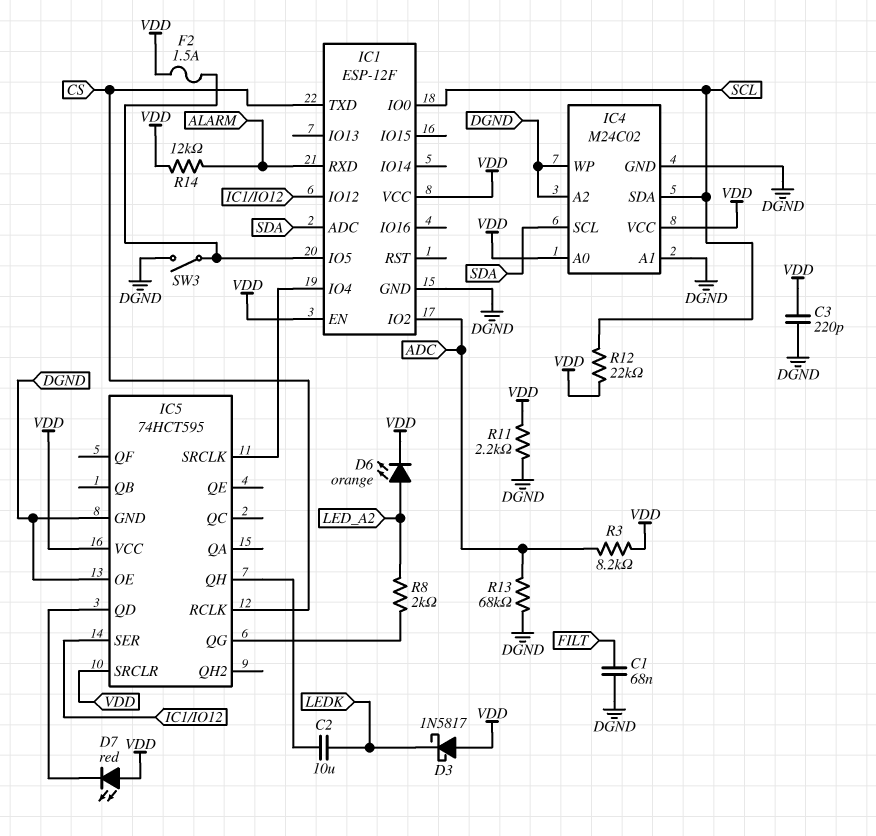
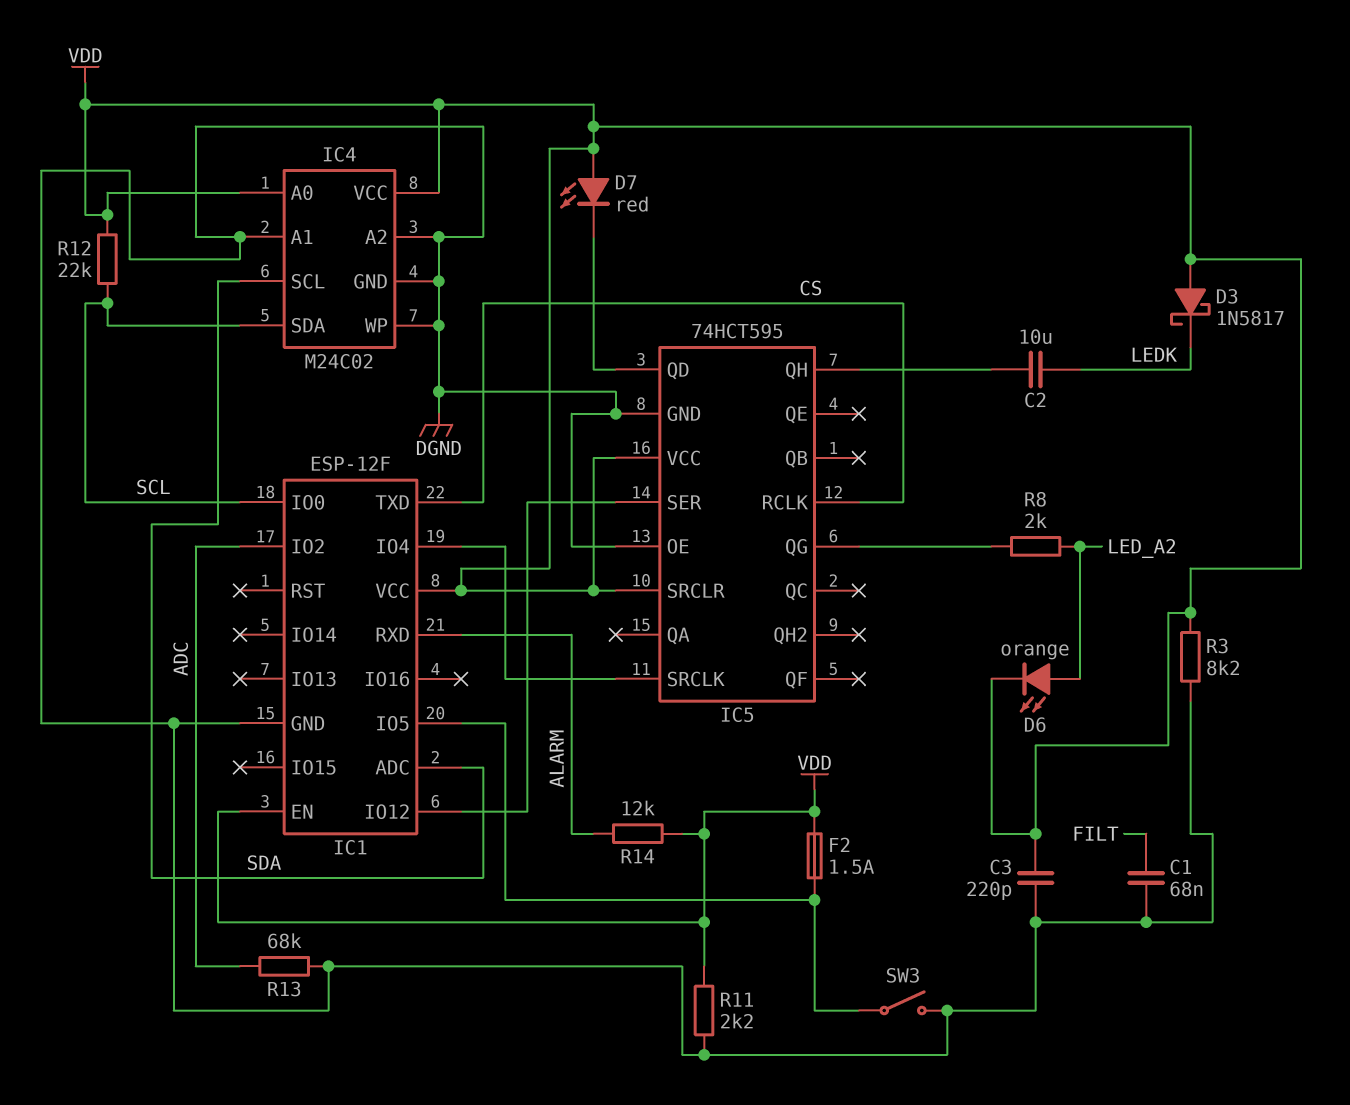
R3: 8.2k (ADC, VDD) -> 8.2k (DGND, VDD)

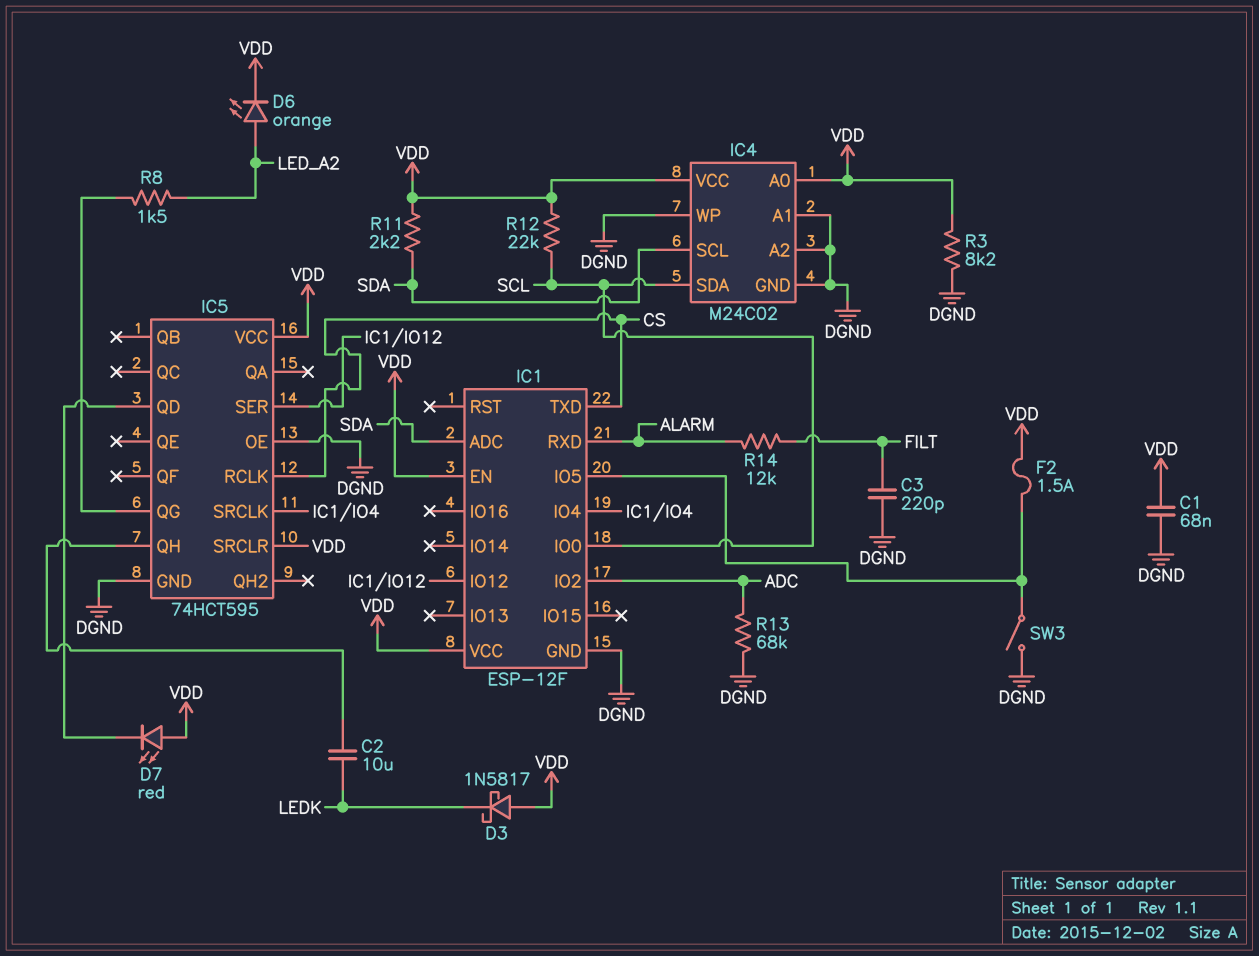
C1: 68nF (DGND, FILT) -> 68nF (DGND, VDD)
C3: 220pF (DGND, VDD) -> 220pF (DGND, FILT)
R8: 2k (IC5/QG, LED_A2) -> 1.5k (IC5/QG, LED_A2)
R11: 2.2k (DGND, VDD) -> 2.2k (SDA, VDD)
R14: 12k (ALARM, VDD) -> 12k (ALARM, FILT)

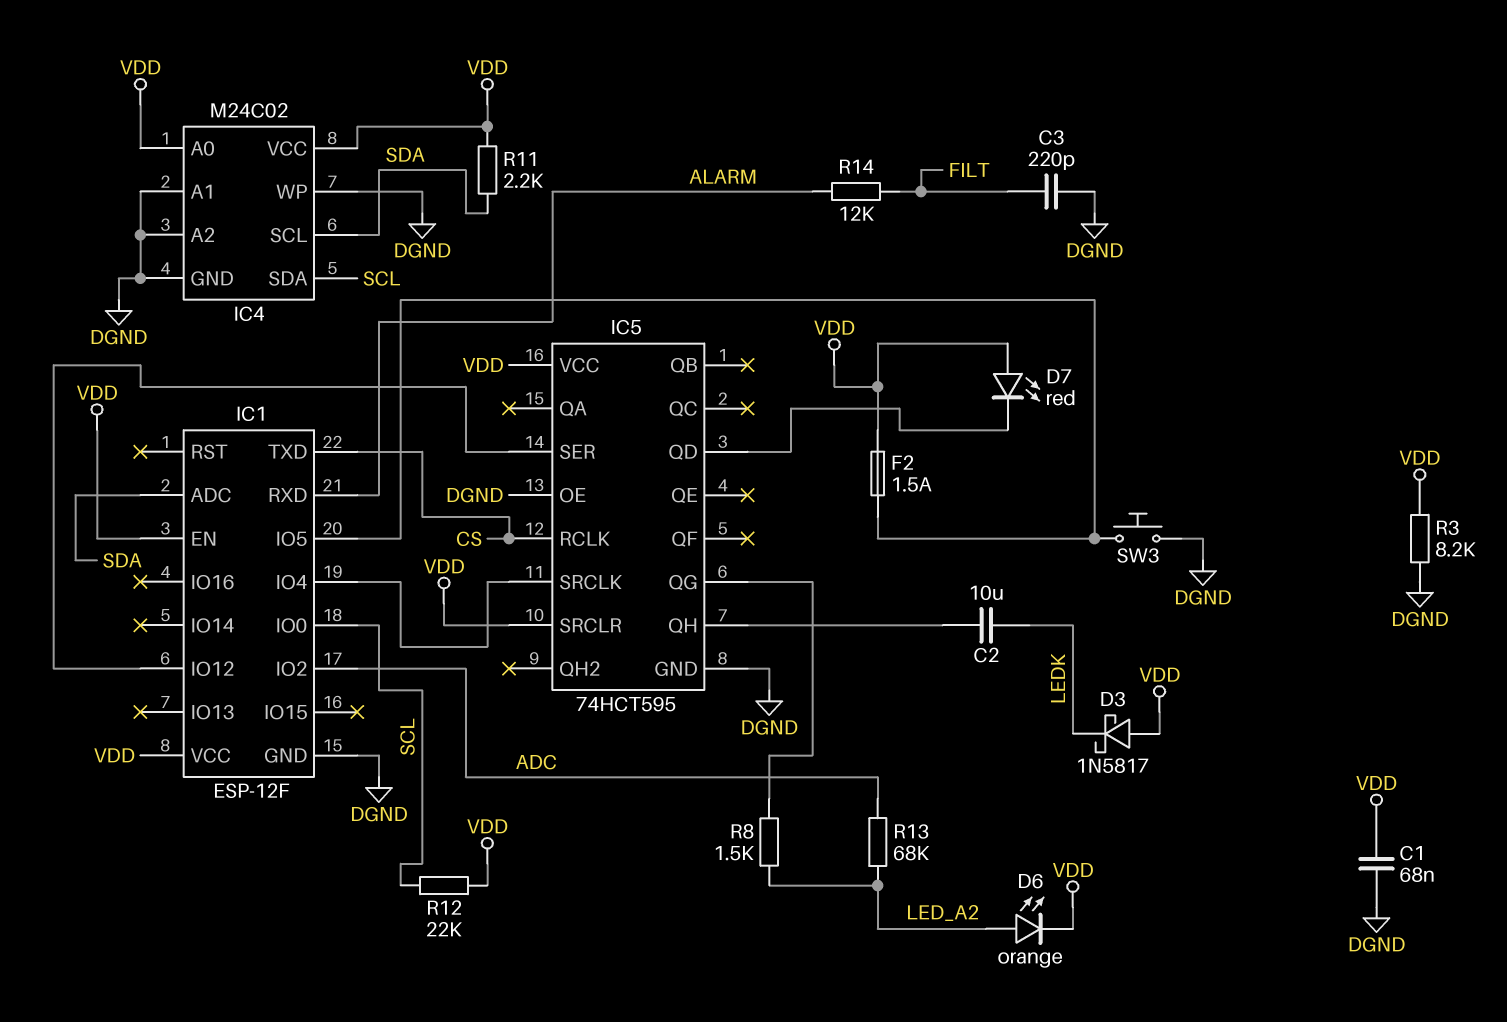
R13: 68k (ADC, DGND) -> 68k (ADC, LED_A2)
SW3: switch (DGND, IC1/IO5) -> button (DGND, IC1/IO5)

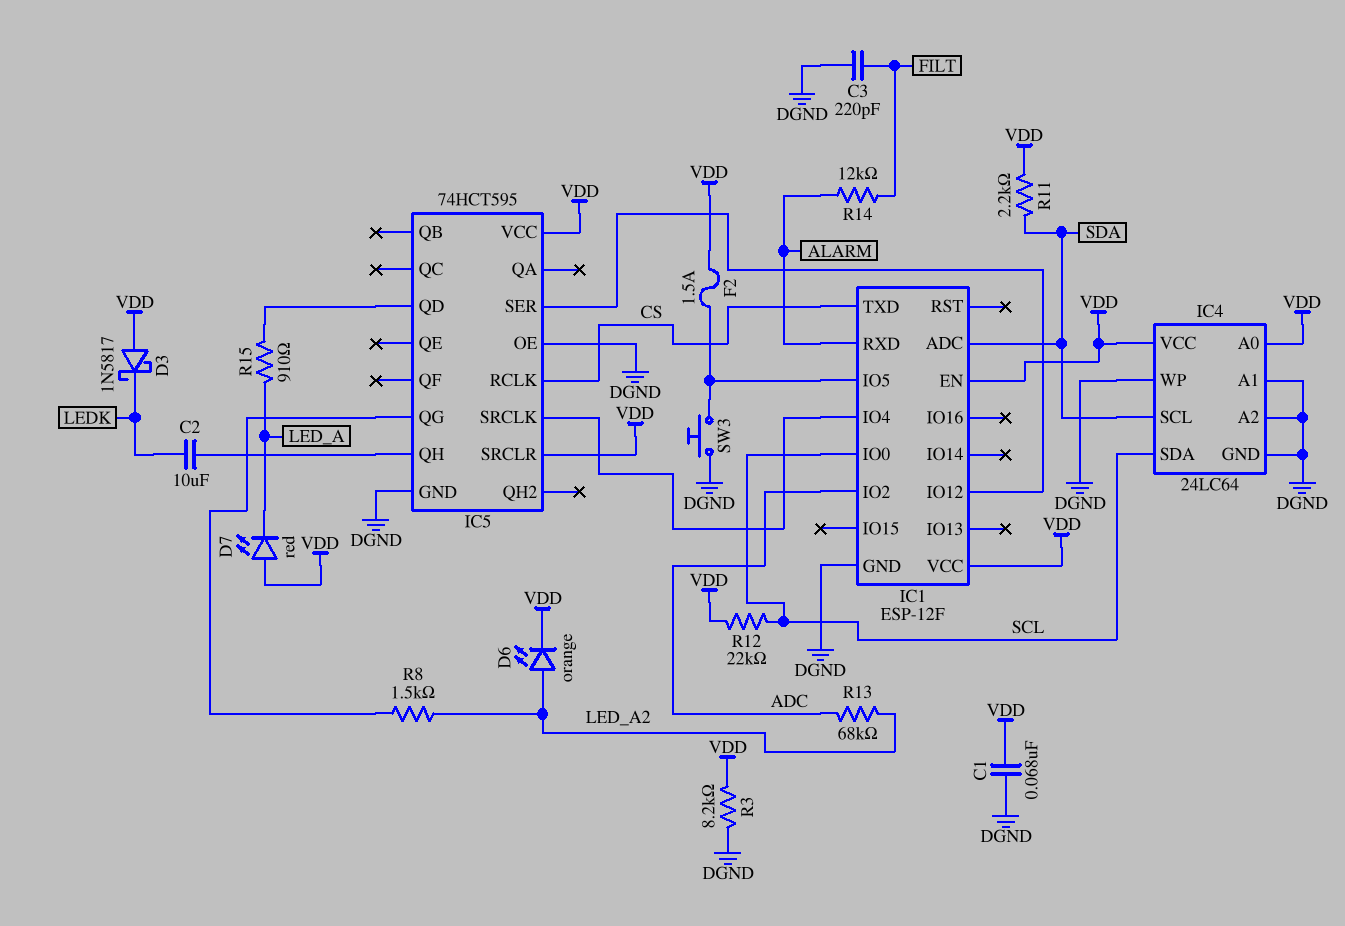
D7: LED red (A VDD, K IC5/QD) -> LED red (A VDD, K LED_A)
IC4: M24C02 -> 24LC64
R15: none -> 910 (IC5/QD, LED_A)

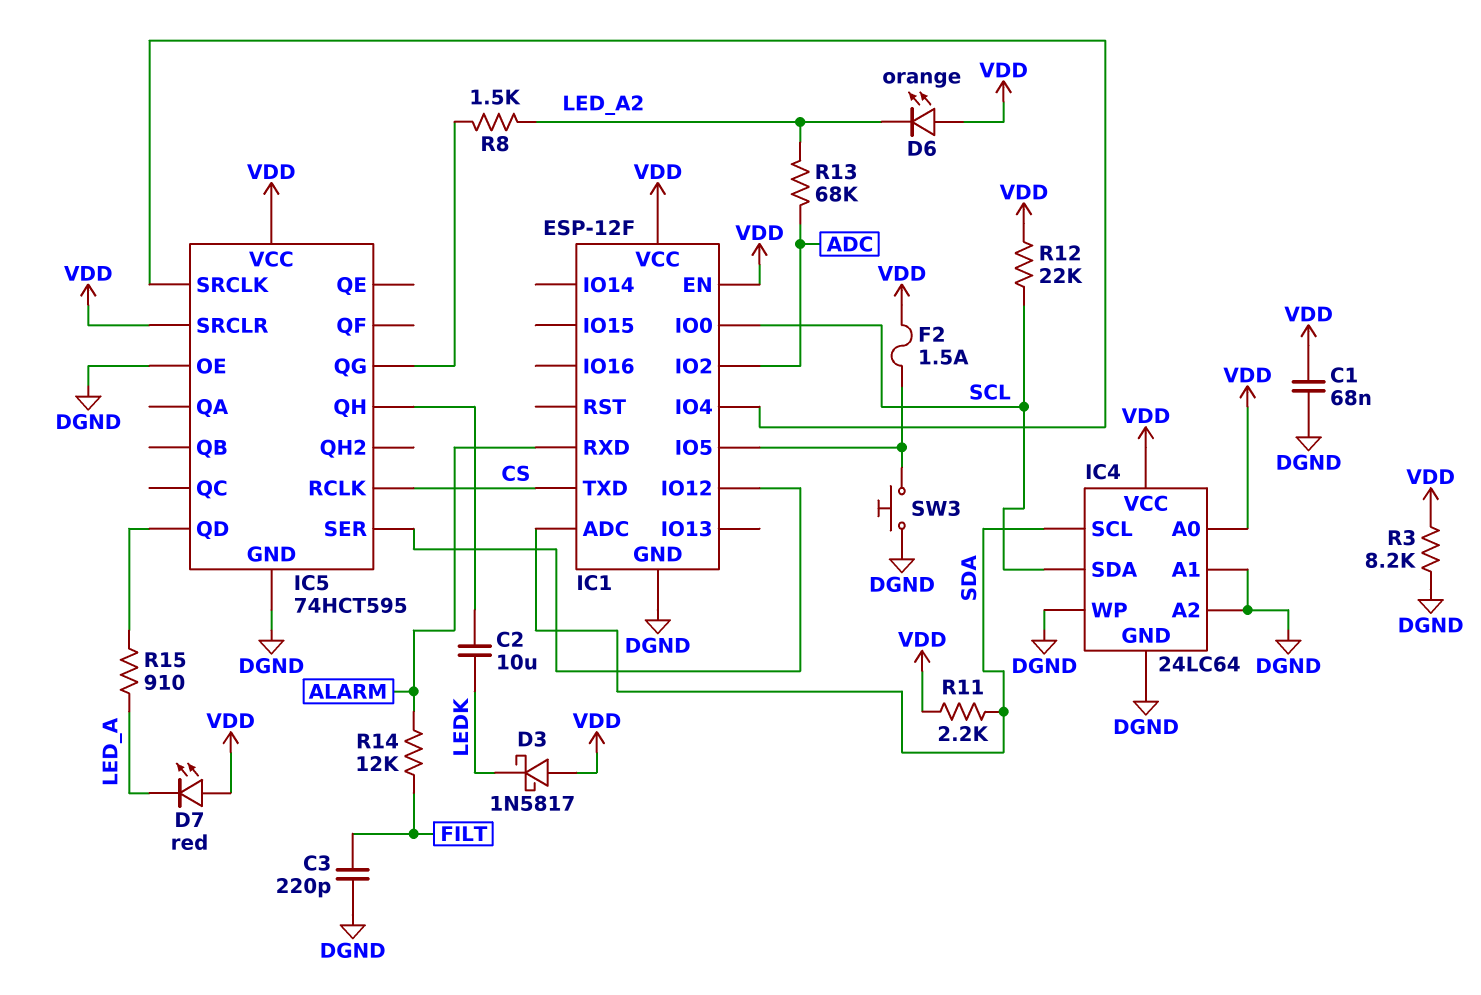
D6: LED orange (A LED_A2, K VDD) -> LED orange (A VDD, K LED_A2)

